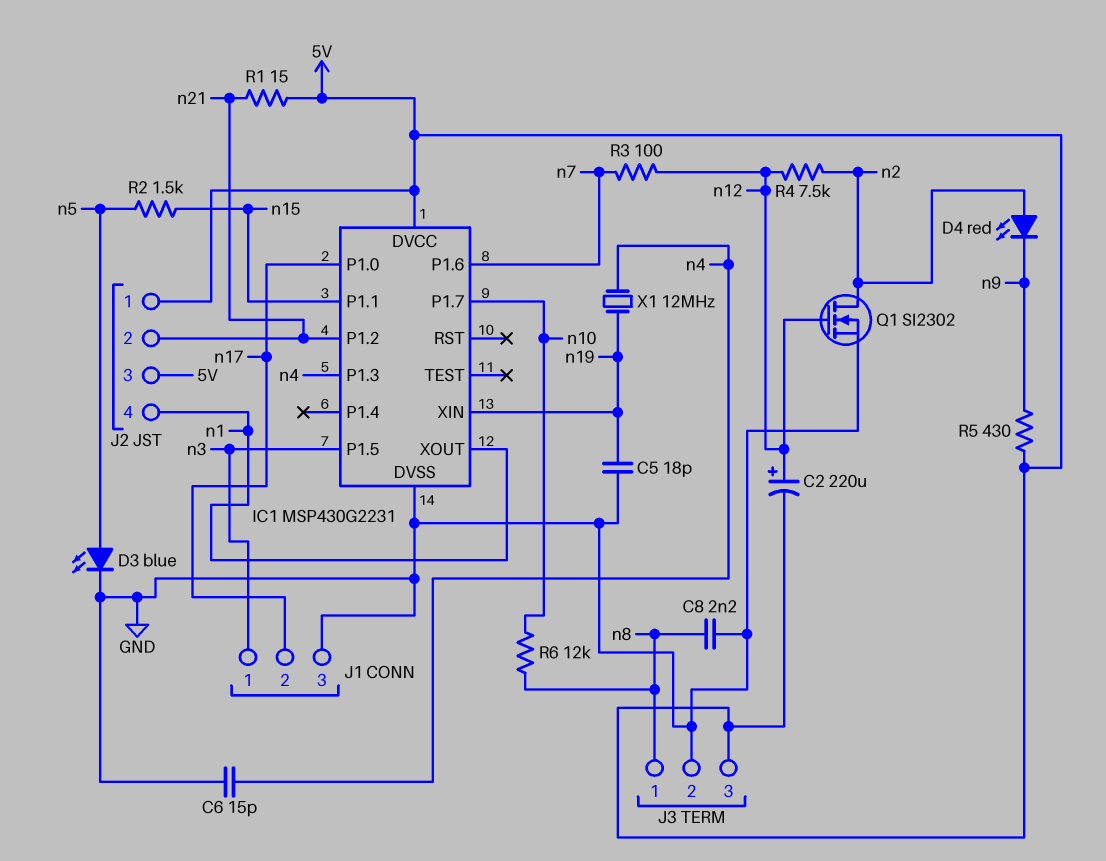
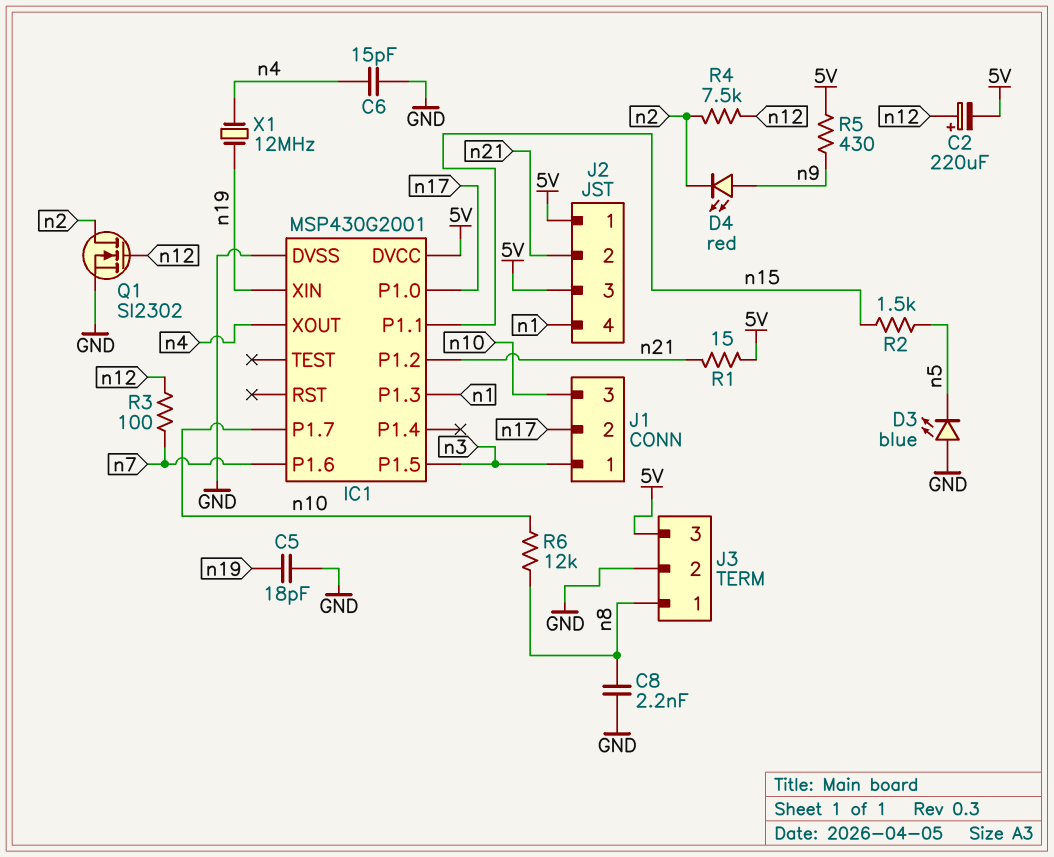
D3: LED blue (A n5, K GND) -> LED blue (A GND, K n5)
D4: LED red (A n2, K n9) -> LED red (A n9, K n2)
IC1: MSP430G2231 -> MSP430G2001
IC1 pin P1.3: n4 -> n1
IC1 pin XOUT: n1 -> n4
J1 pin 3: GND -> n10

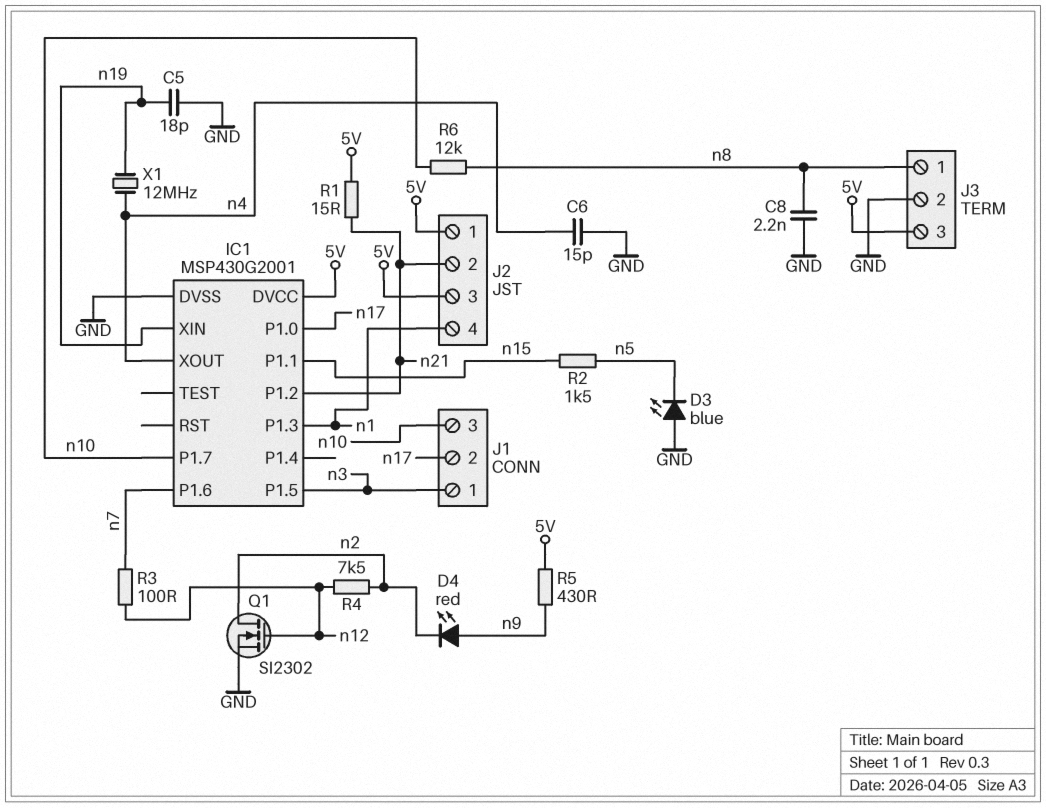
C2: 220uF (plus n12, minus 5V) -> none

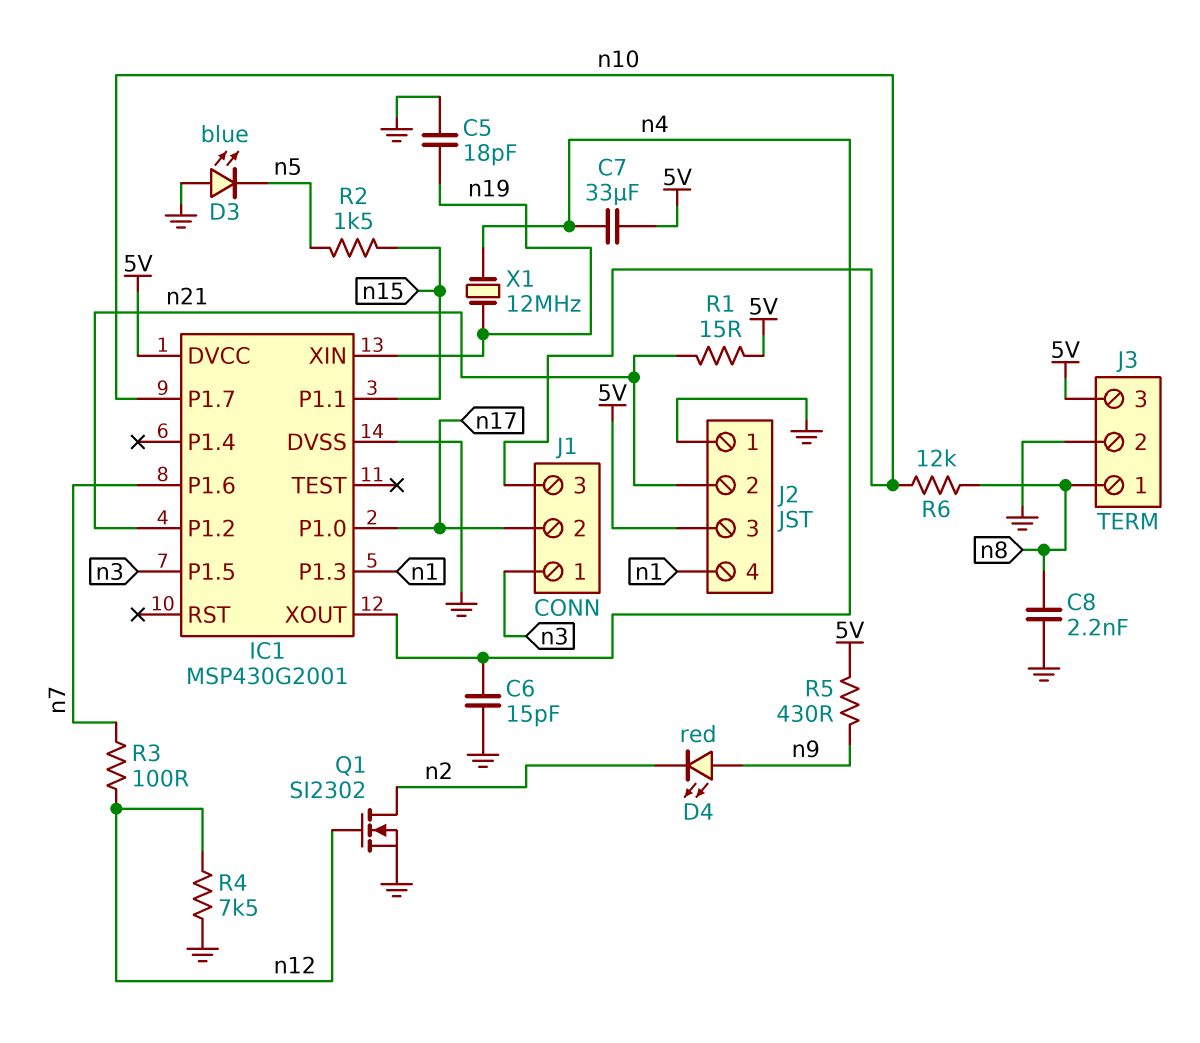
C7: none -> 33uF (5V, n4)
J2 pin 1: 5V -> GND
R4: 7.5k (n2, n12) -> 7.5k (GND, n12)

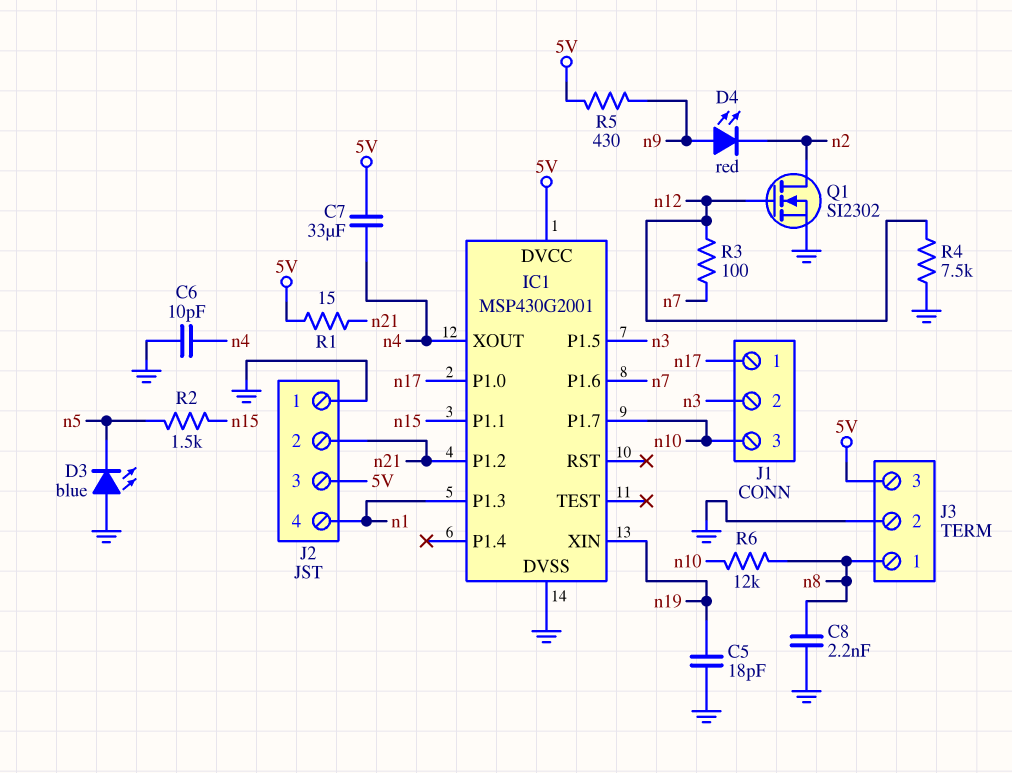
C6: 15pF (GND, n4) -> 10pF (GND, n4)
J1 pin 1: n3 -> n17
J1 pin 2: n17 -> n3
X1: 12MHz (n4, n19) -> none

